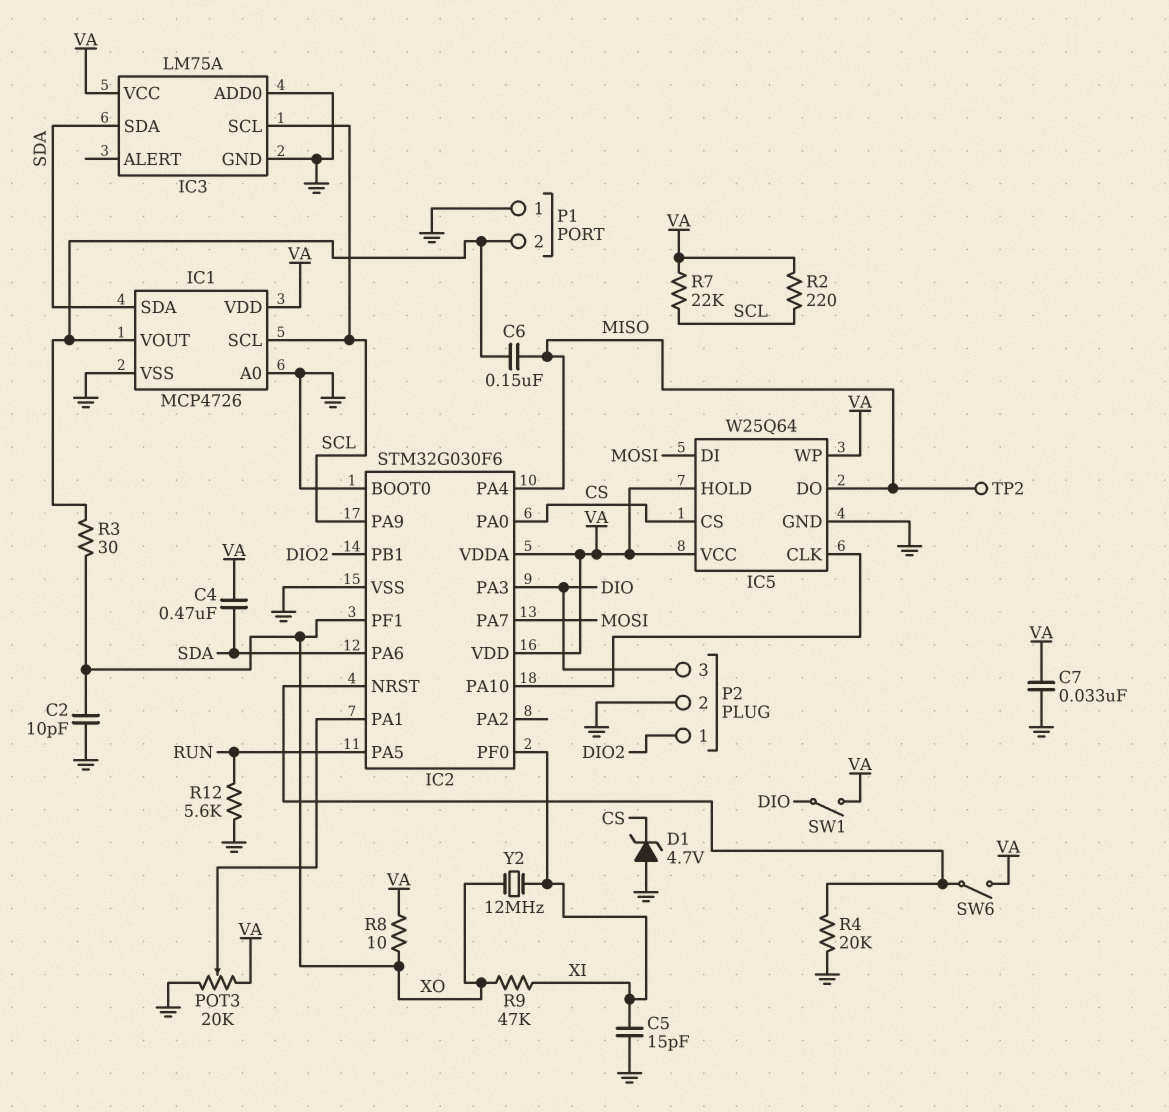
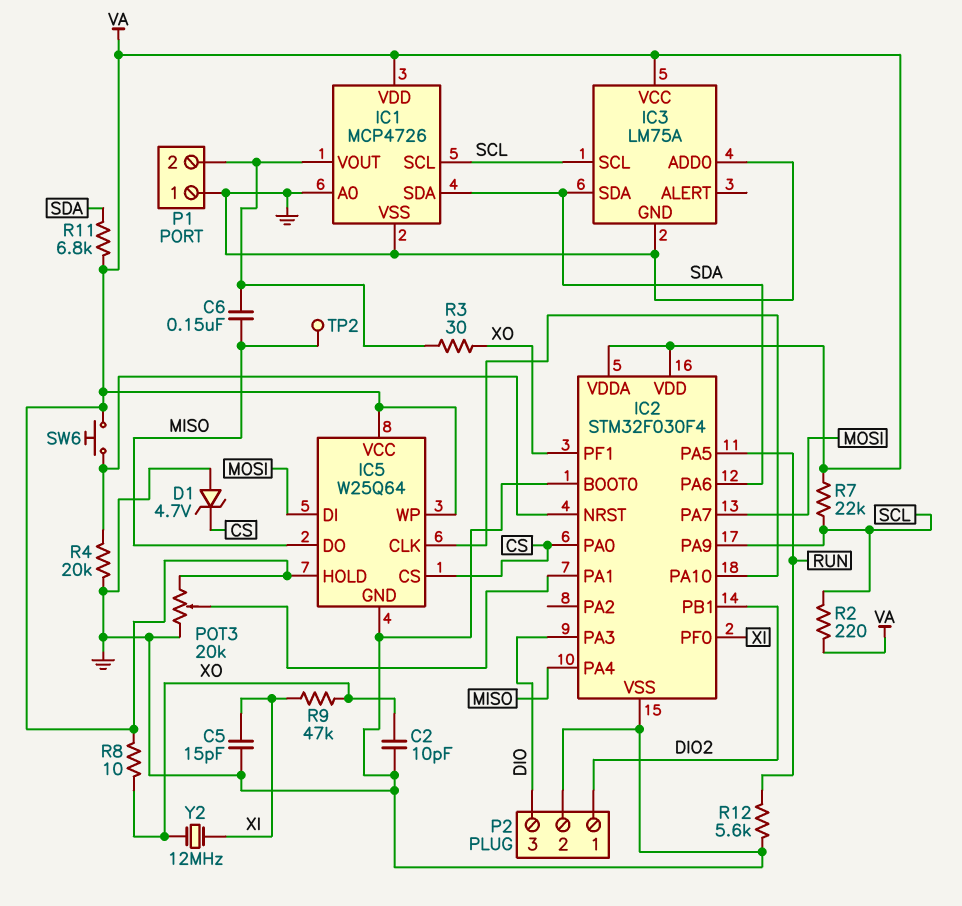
C4: 470nF (SDA, VA) -> none
C7: 33nF (GND, VA) -> none
IC2: STM32G030F6 -> STM32F030F4
R11: none -> 6.8k (SDA, VA)
SW1: switch (DIO, VA) -> none
SW6: switch (IC2/NRST, VA) -> button (IC2/NRST, VA)

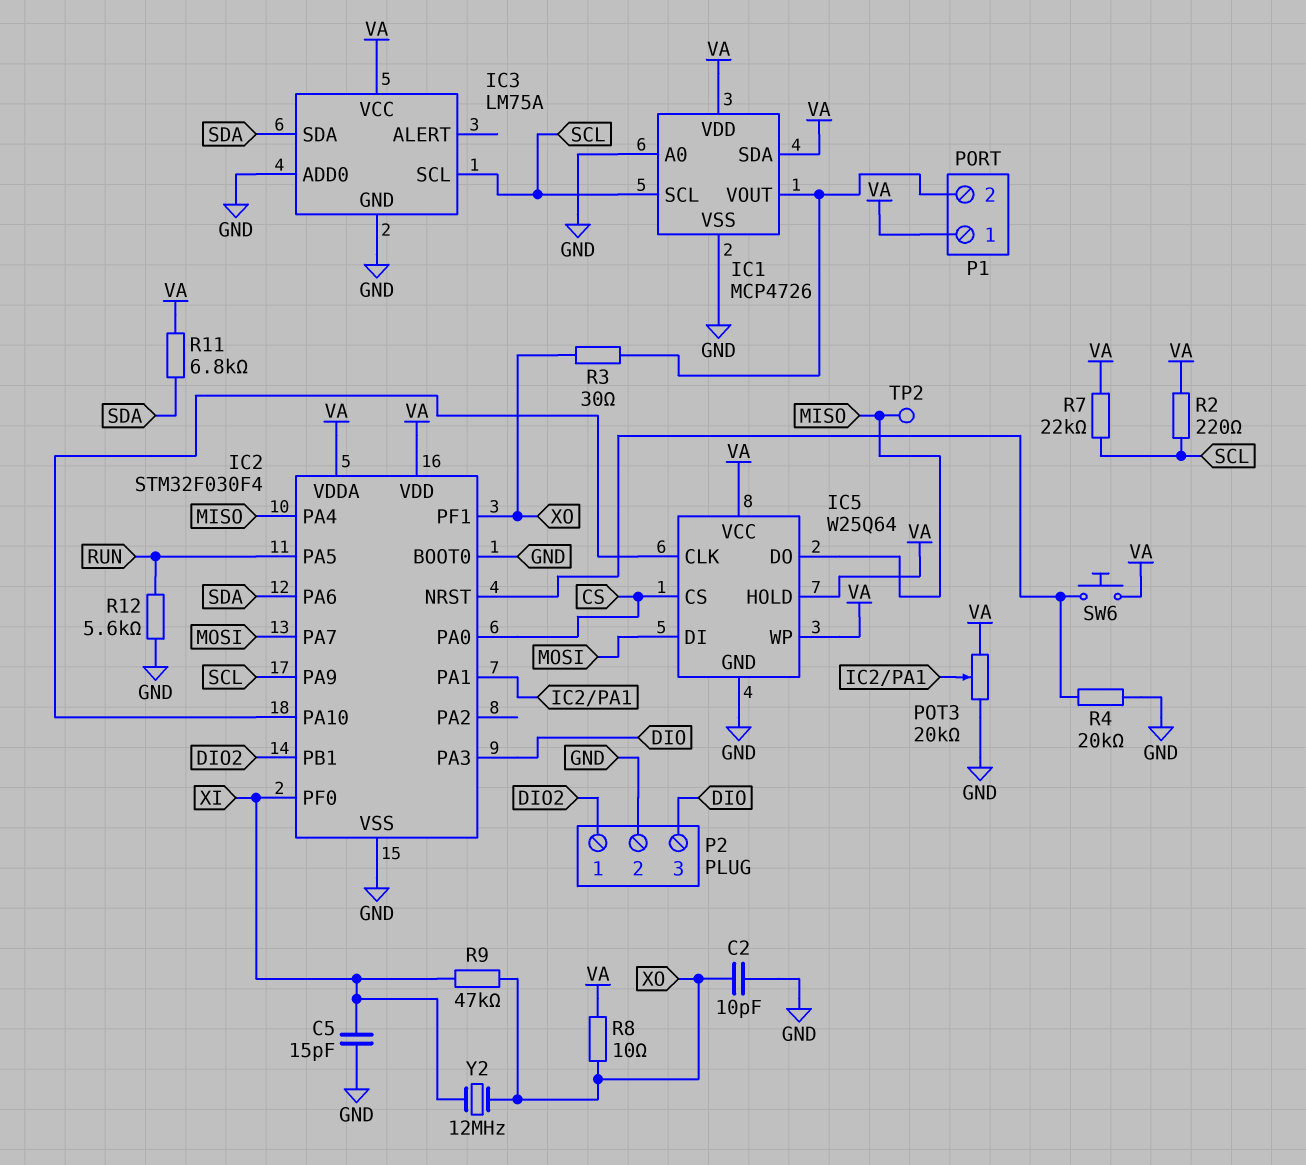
C6: 150nF (IC1/VOUT, MISO) -> none
D1: zener 4.7V (A GND, K CS) -> none
IC1 pin SDA: SDA -> VA
P1 pin 1: GND -> VA

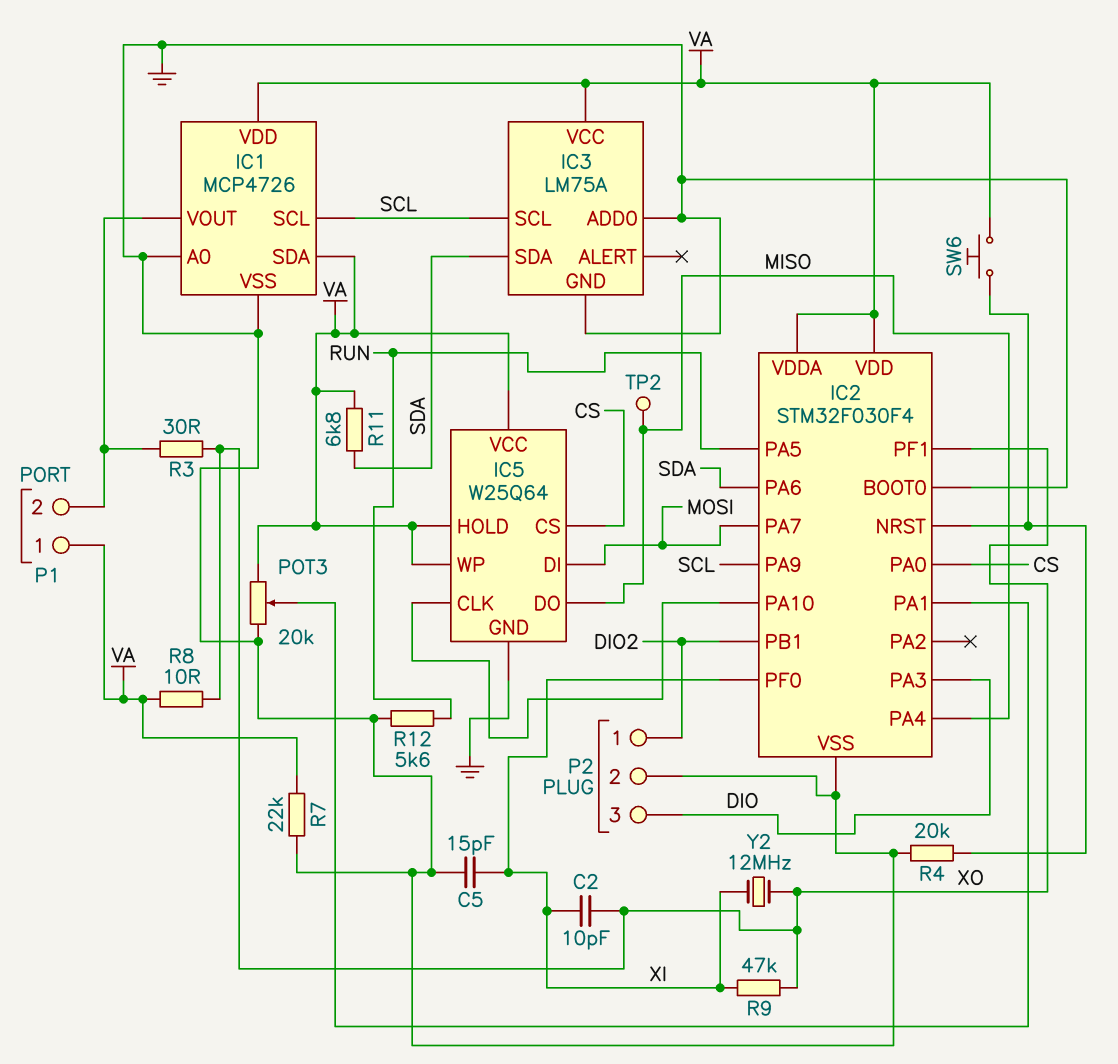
C2: 10pF (GND, XO) -> 10pF (XI, XO)
R2: 220 (SCL, VA) -> none
R7: 22k (SCL, VA) -> 22k (GND, VA)

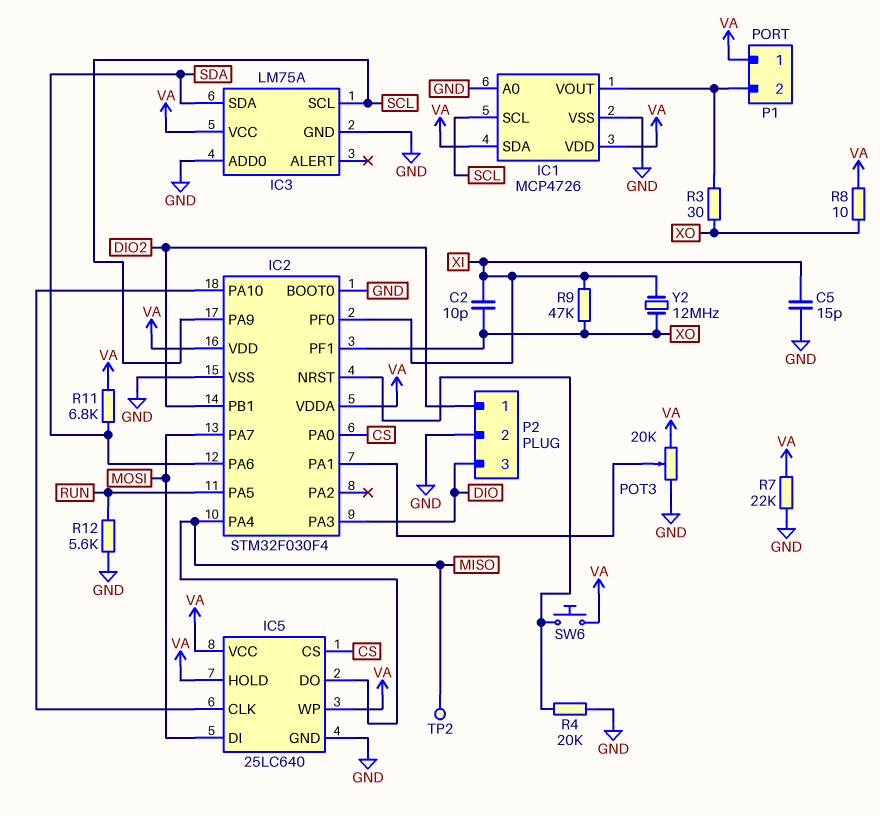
IC5: W25Q64 -> 25LC640

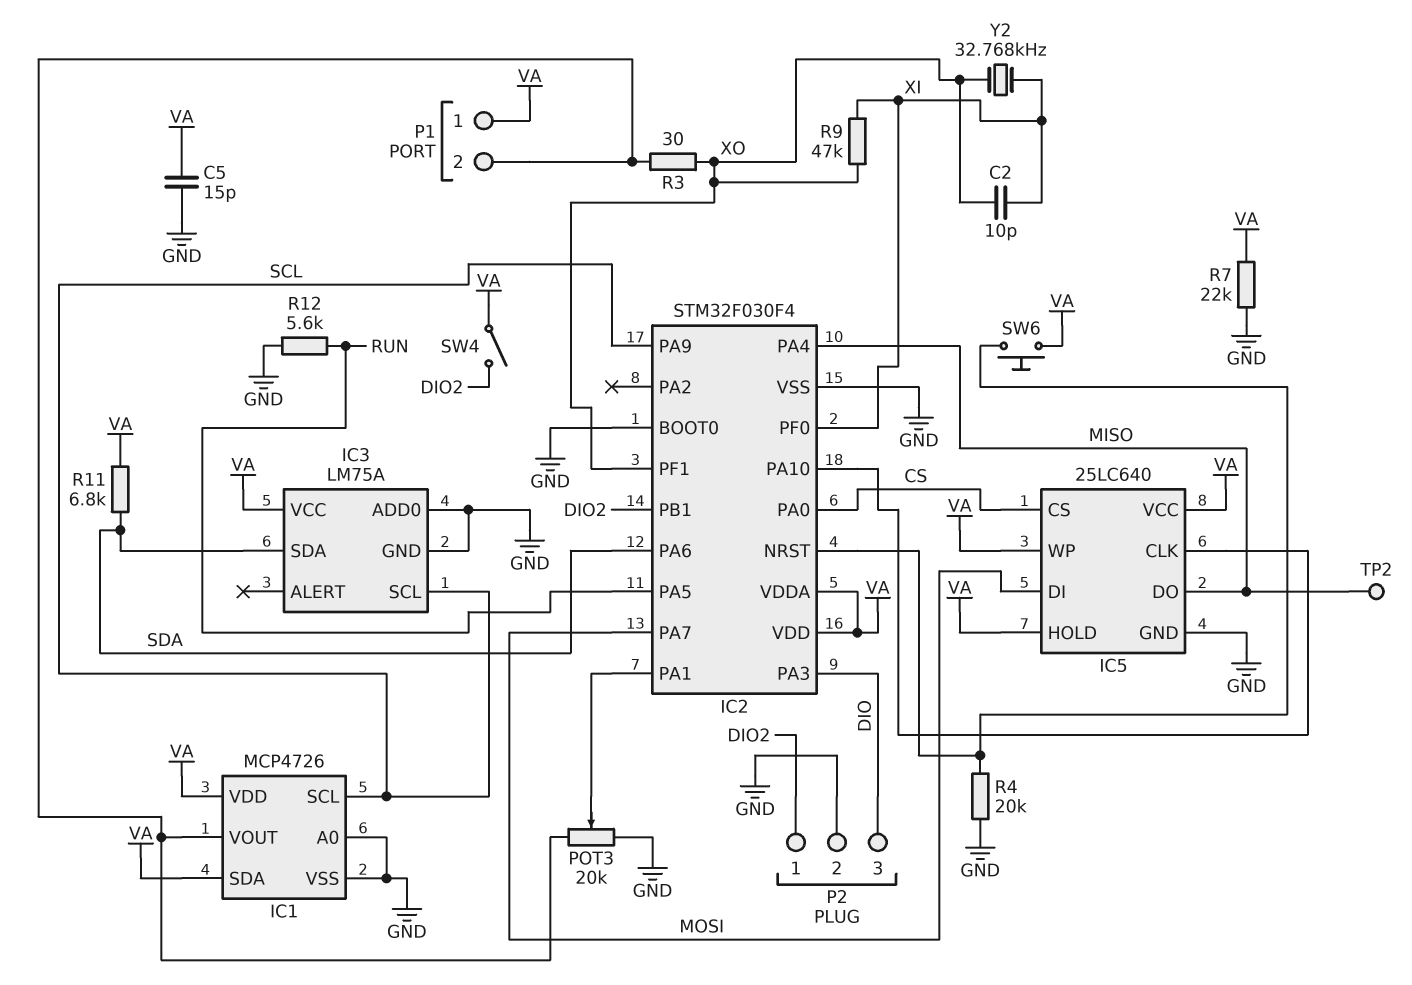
C5: 15pF (GND, XI) -> 15pF (GND, VA)
POT3: 20k (GND, VA, wiper IC2/PA1) -> 20k (GND, IC1/VOUT, wiper IC2/PA1)
R8: 10 (VA, XO) -> none
SW4: none -> switch (DIO2, VA)
Y2: 12MHz (XI, XO) -> 32.768kHz (XI, XO)

